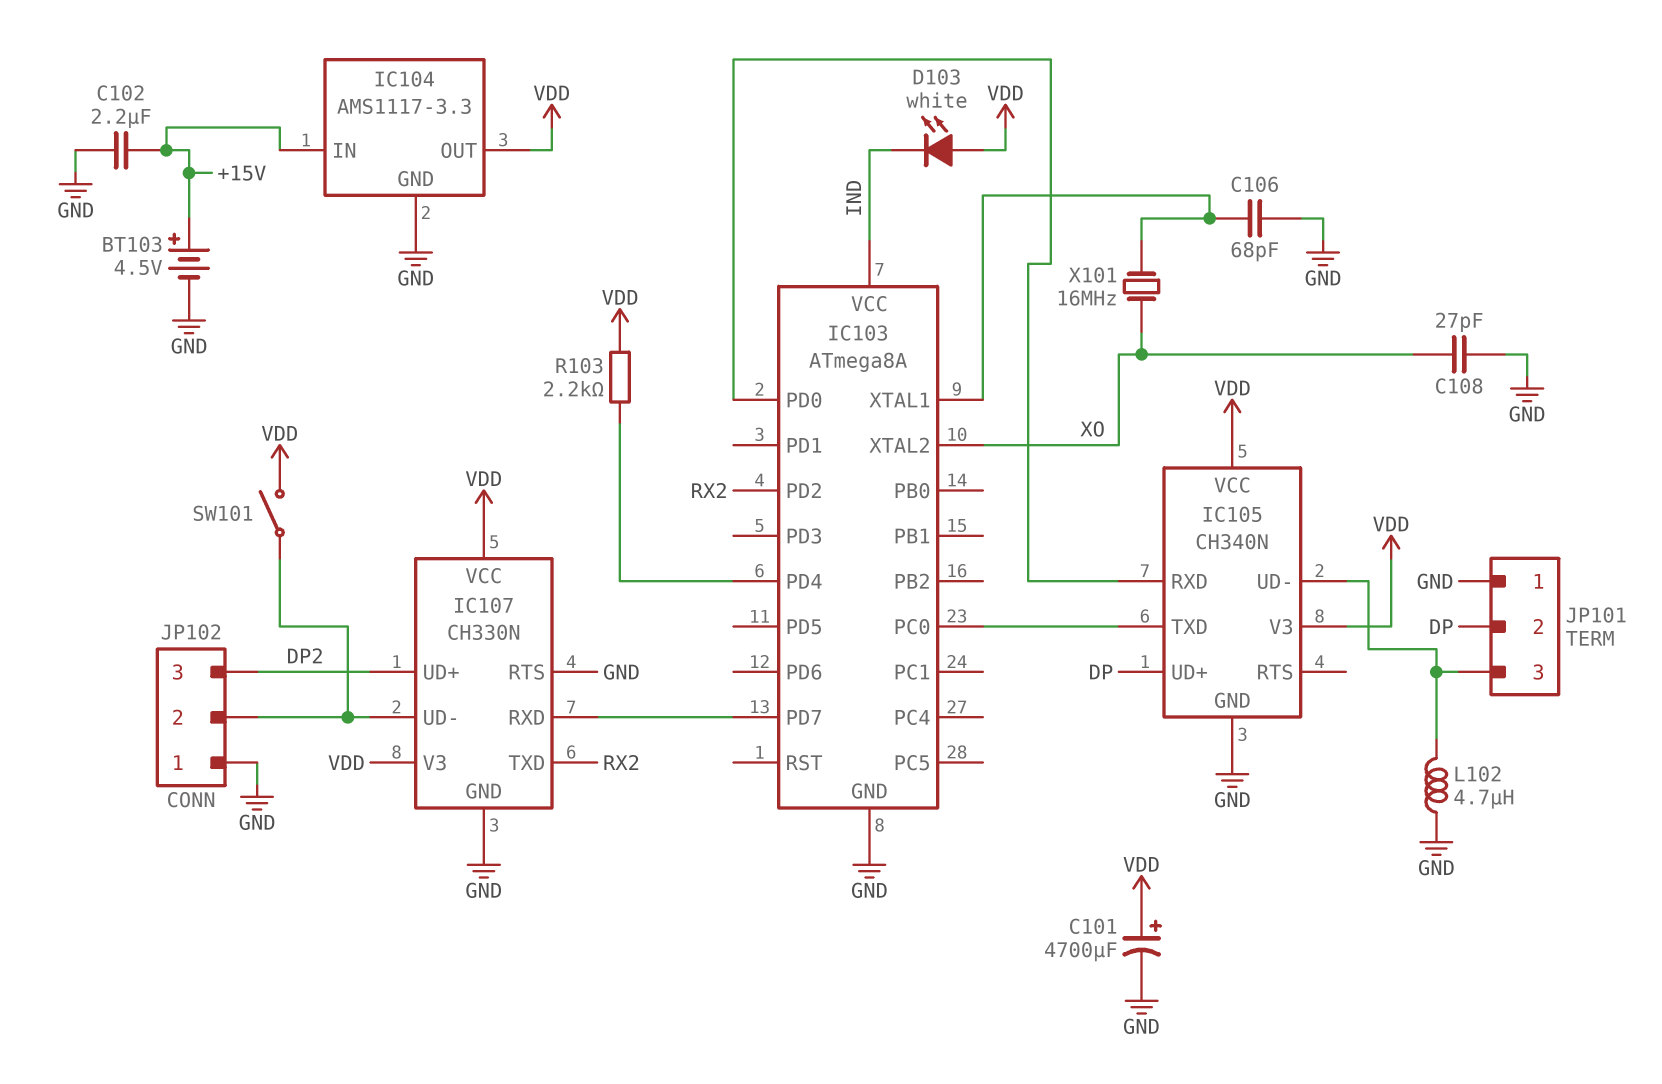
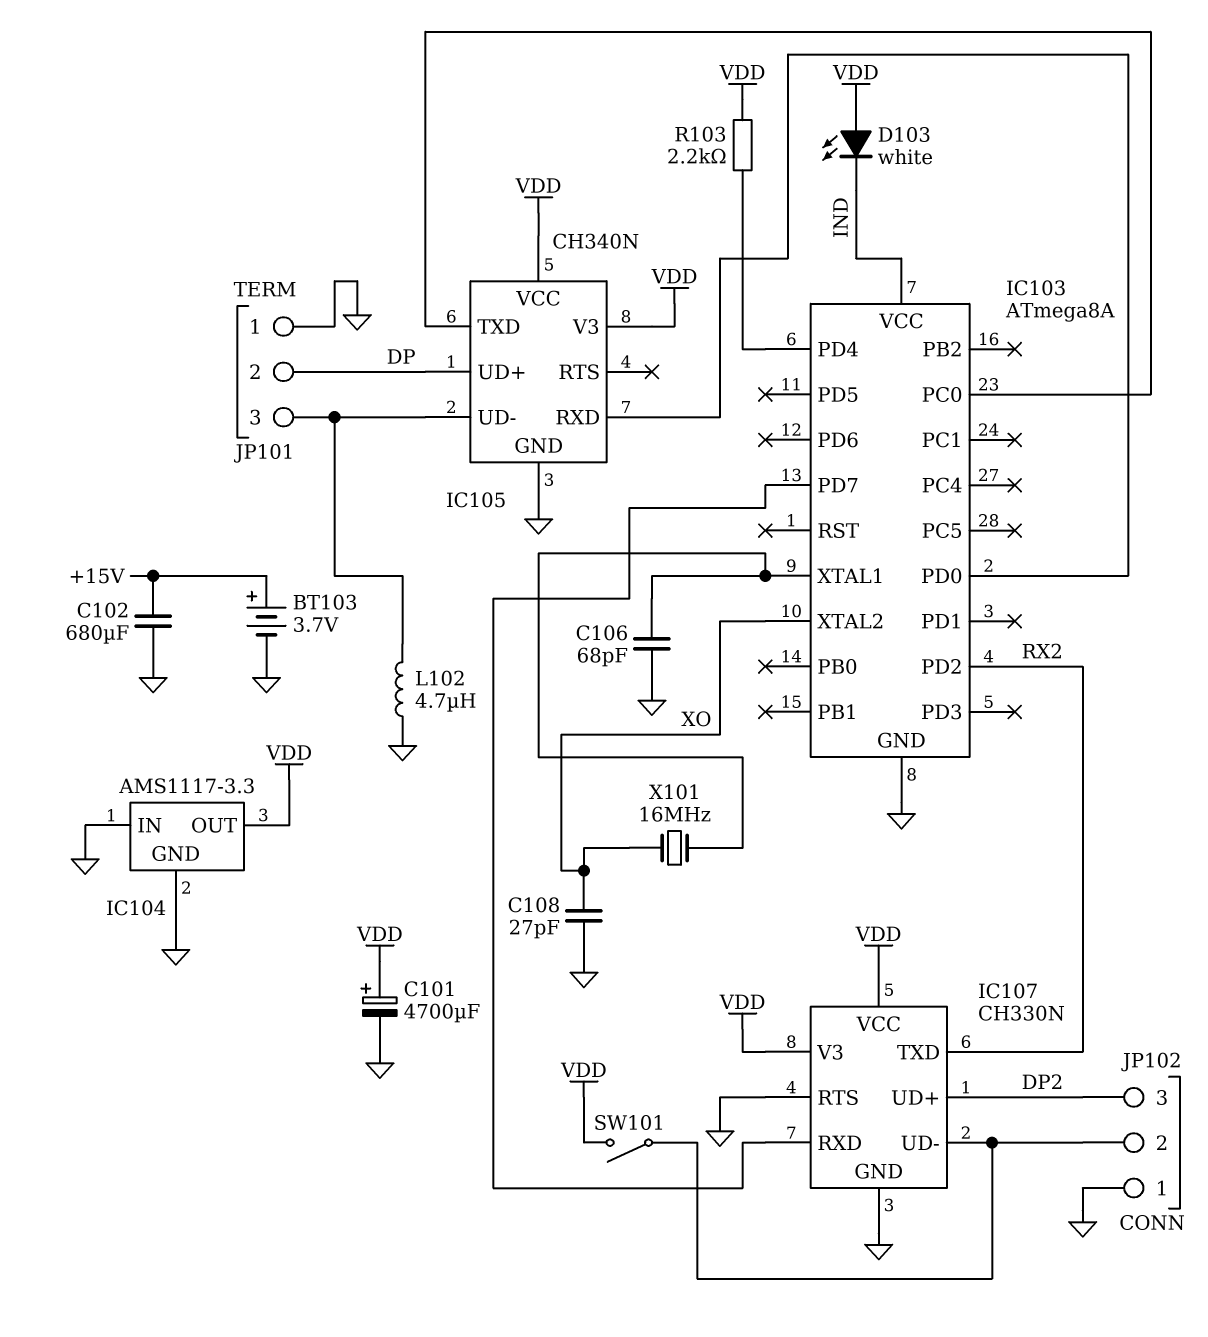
BT103: 4.5V (plus +15V, minus GND) -> 3.7V (plus +15V, minus GND)
C102: 2.2uF (+15V, GND) -> 680uF (+15V, GND)
IC104 pin IN: +15V -> GND

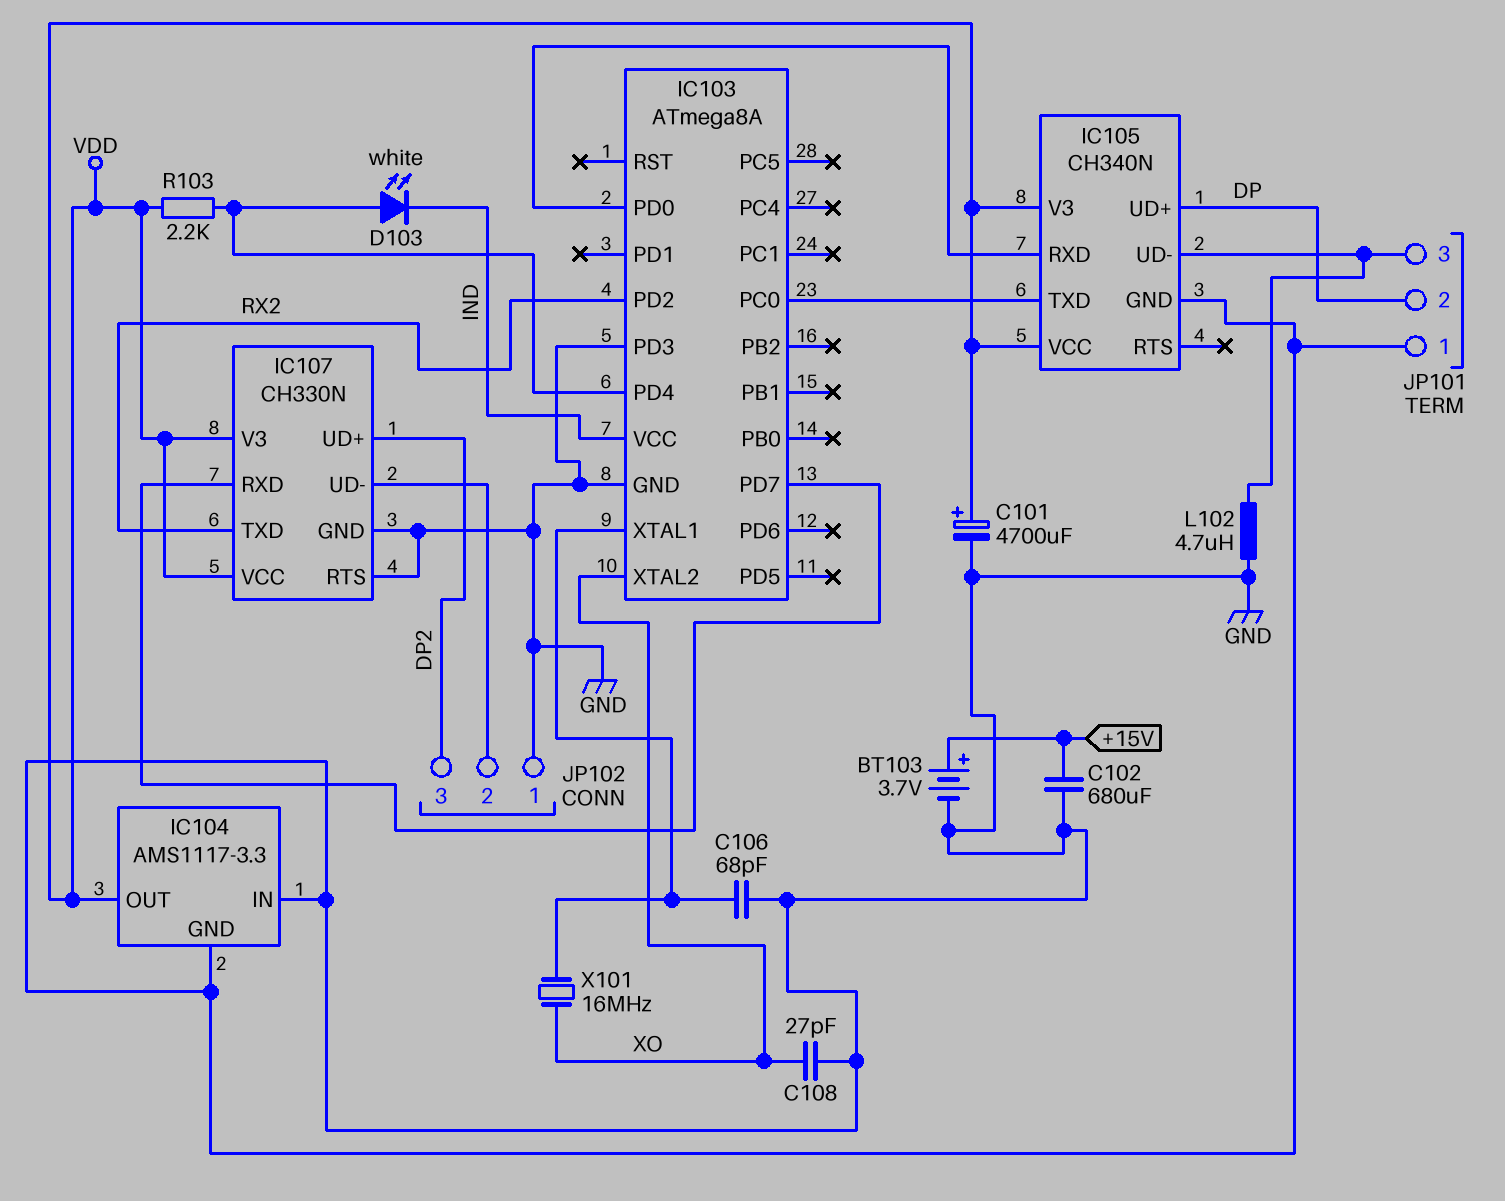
D103: LED white (A VDD, K IND) -> LED white (A IC103/PD4, K IND)
IC103 pin PD3: none -> GND
SW101: switch (IC107/UD-, VDD) -> none

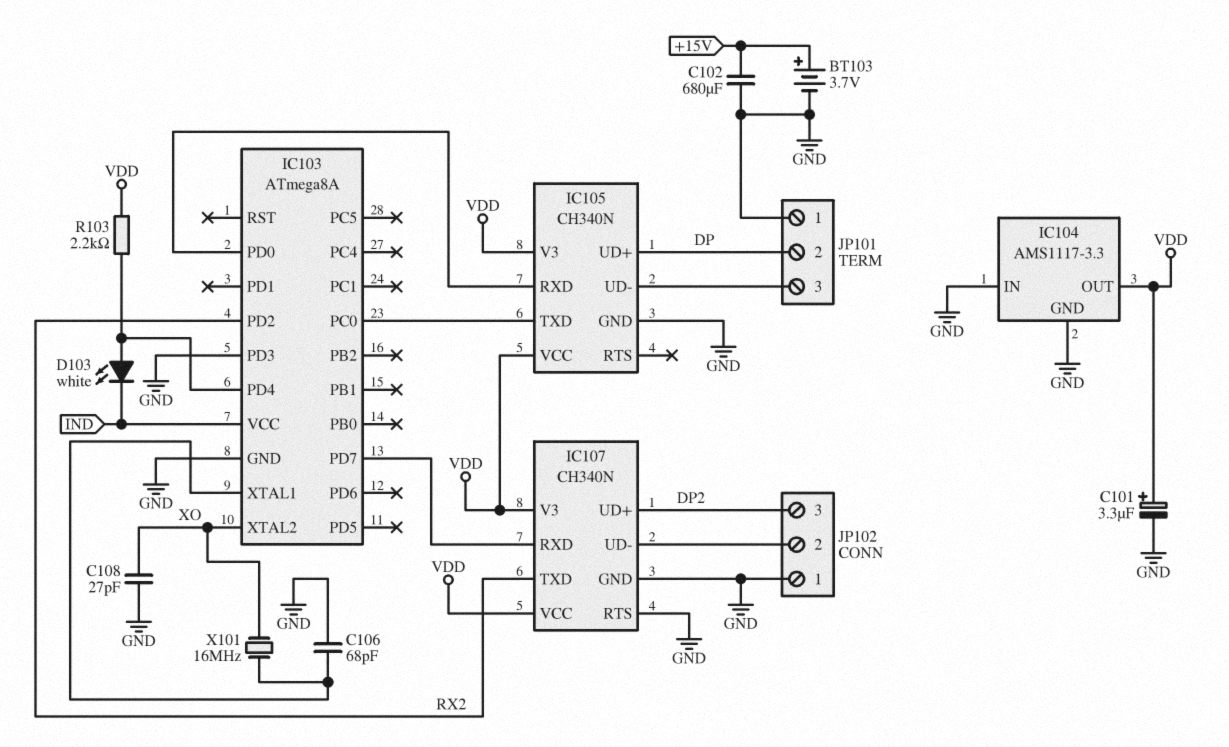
C101: 4700uF (plus VDD, minus GND) -> 3.3uF (plus VDD, minus GND)
IC107: CH330N -> CH340N
L102: 4.7uH (GND, IC105/UD-) -> none

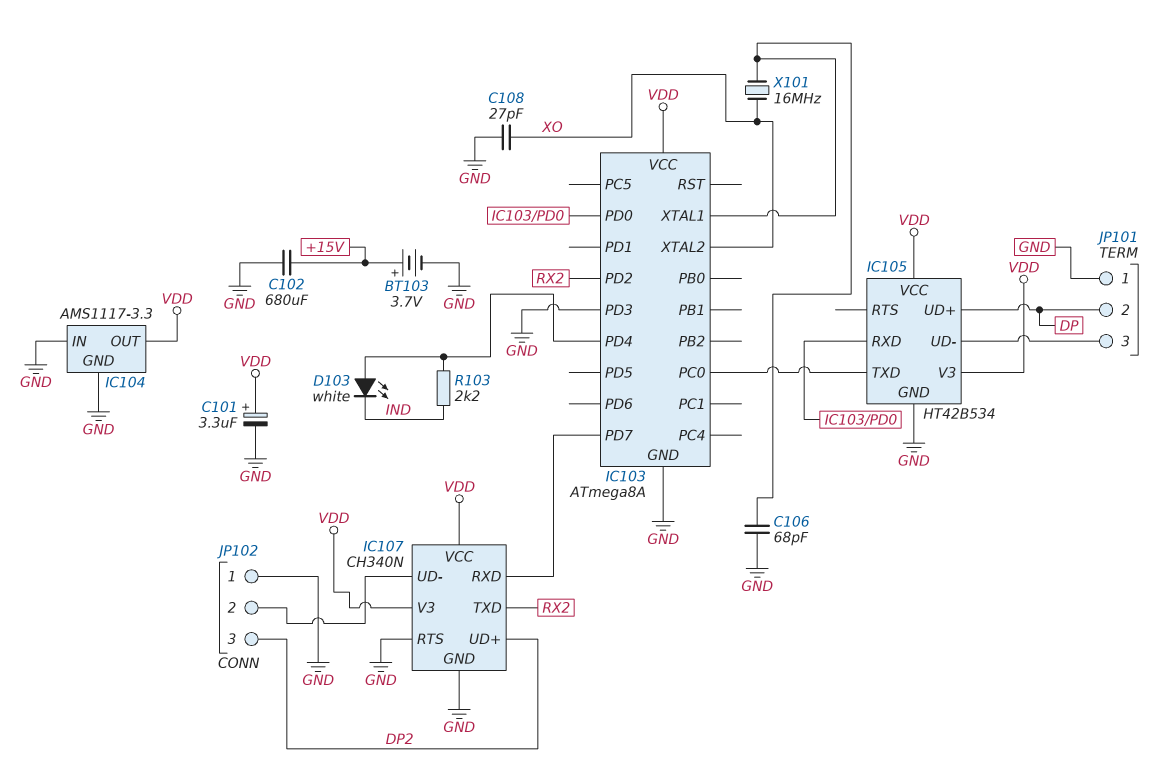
IC103 pin VCC: IND -> VDD
IC105: CH340N -> HT42B534
R103: 2.2k (IC103/PD4, VDD) -> 2.2k (IC103/PD4, IND)

